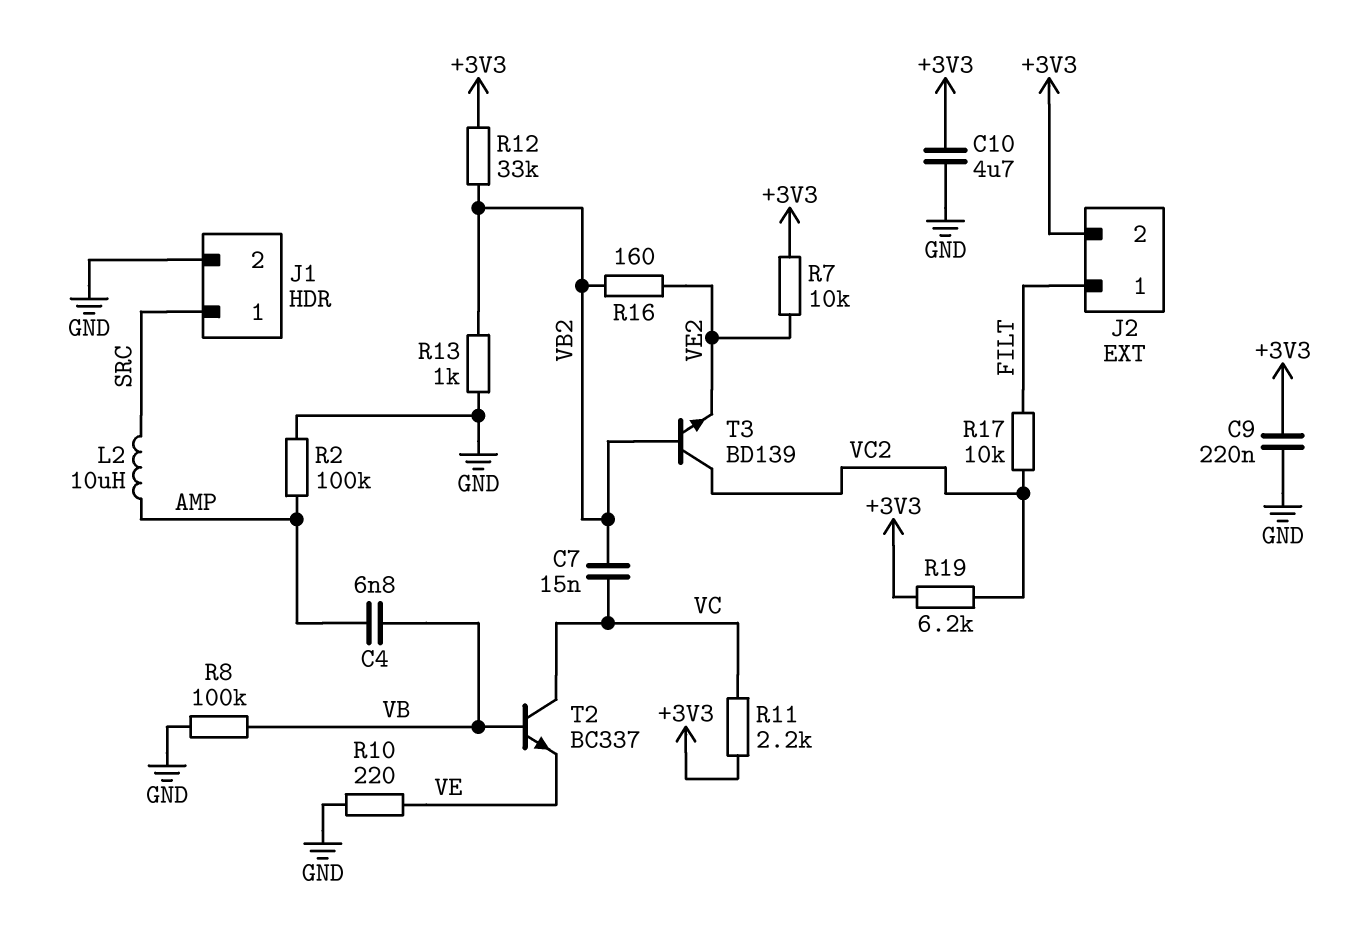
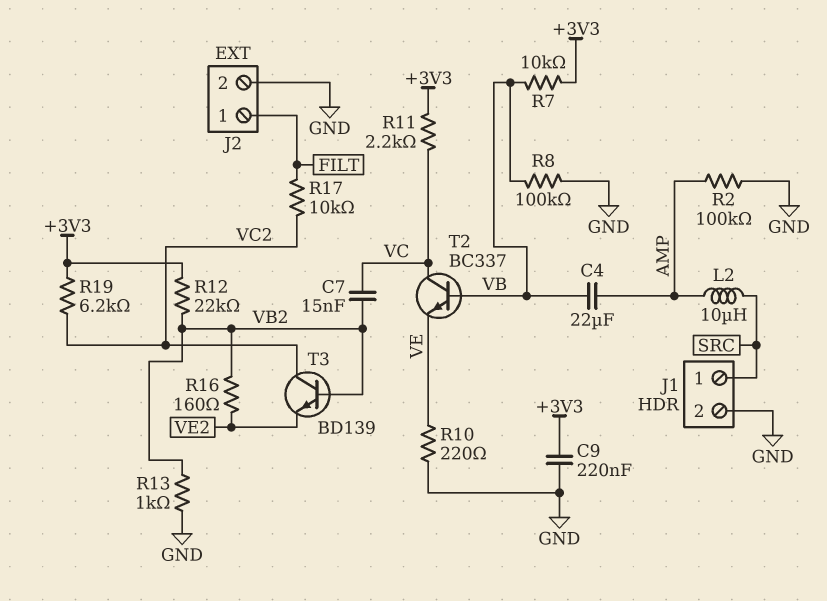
C4: 6.8nF (AMP, VB) -> 22uF (AMP, VB)
C10: 4.7uF (+3V3, GND) -> none
J2 pin 2: +3V3 -> GND
R7: 10k (+3V3, VE2) -> 10k (+3V3, VB)
R12: 33k (+3V3, VB2) -> 22k (+3V3, VB2)

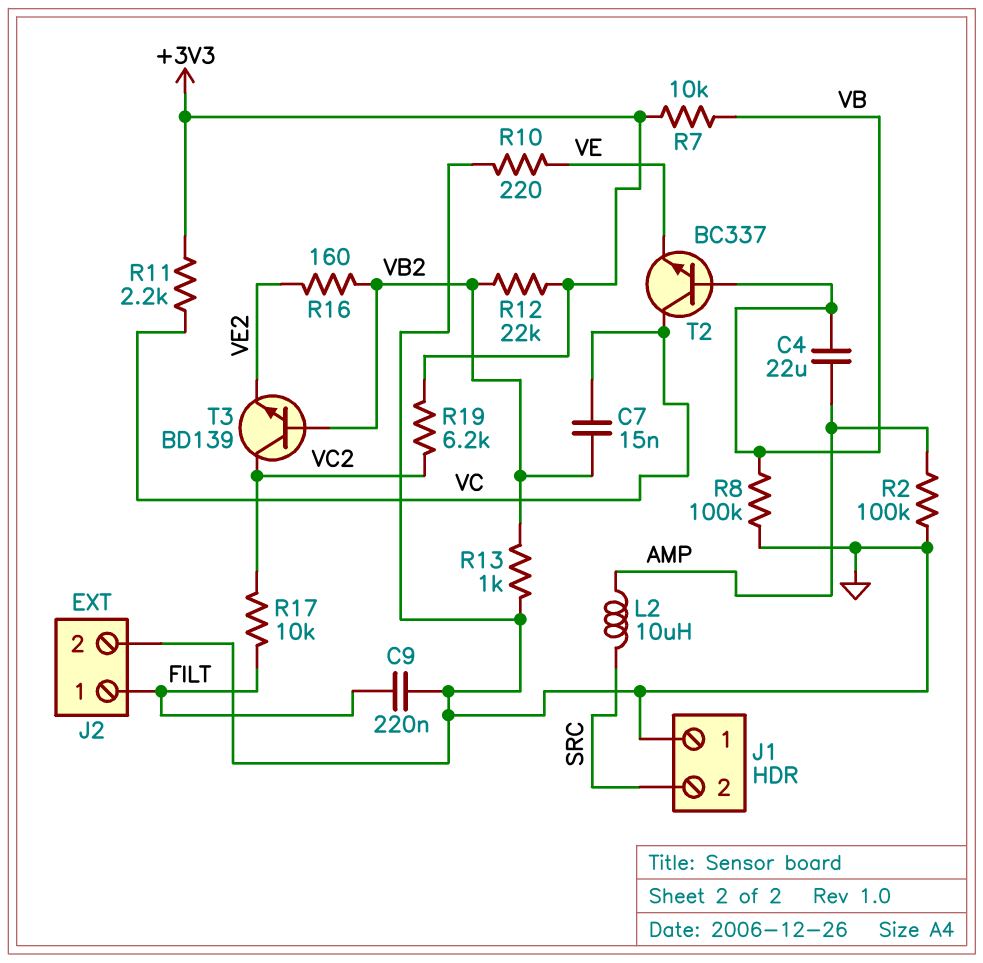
C9: 220nF (+3V3, GND) -> 220nF (FILT, GND)
J1 pin 1: SRC -> GND
J1 pin 2: GND -> SRC

